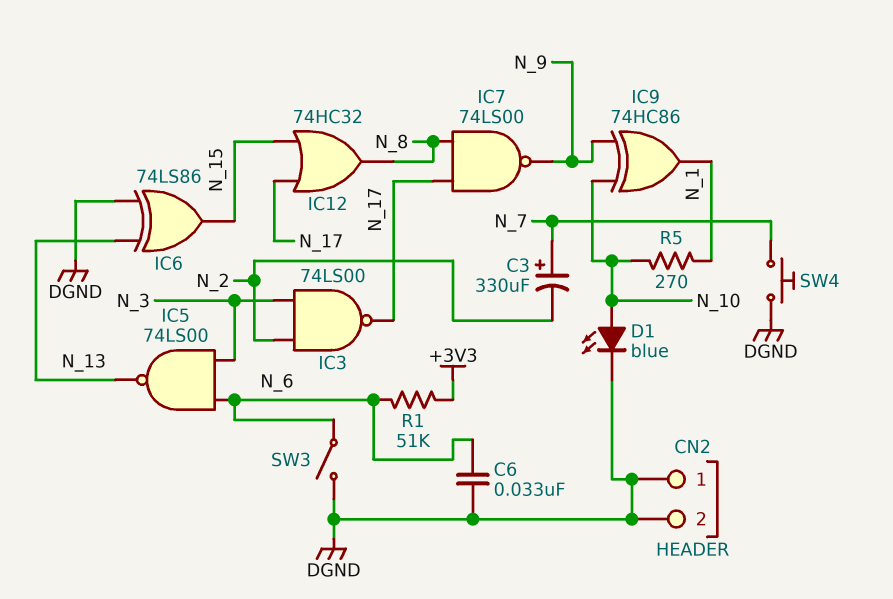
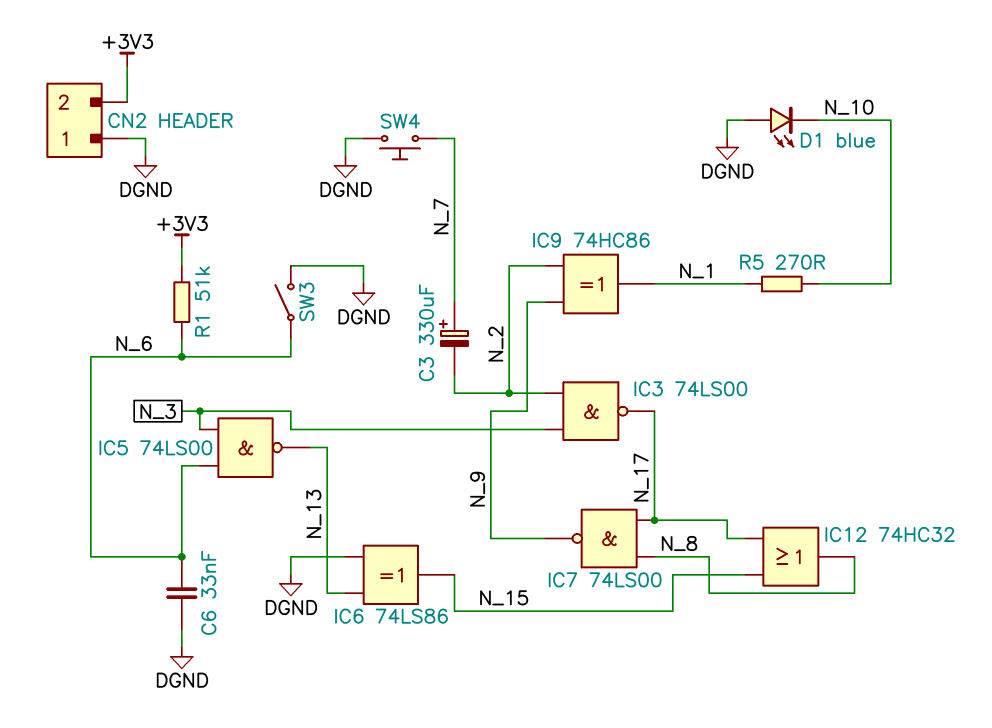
CN2 pin 2: DGND -> +3V3
D1: LED blue (A N_10, K DGND) -> LED blue (A DGND, K N_10)
IC9: XOR 74HC86 (in N_9, in N_10, out N_1) -> XOR 74HC86 (in N_2, in N_9, out N_1)

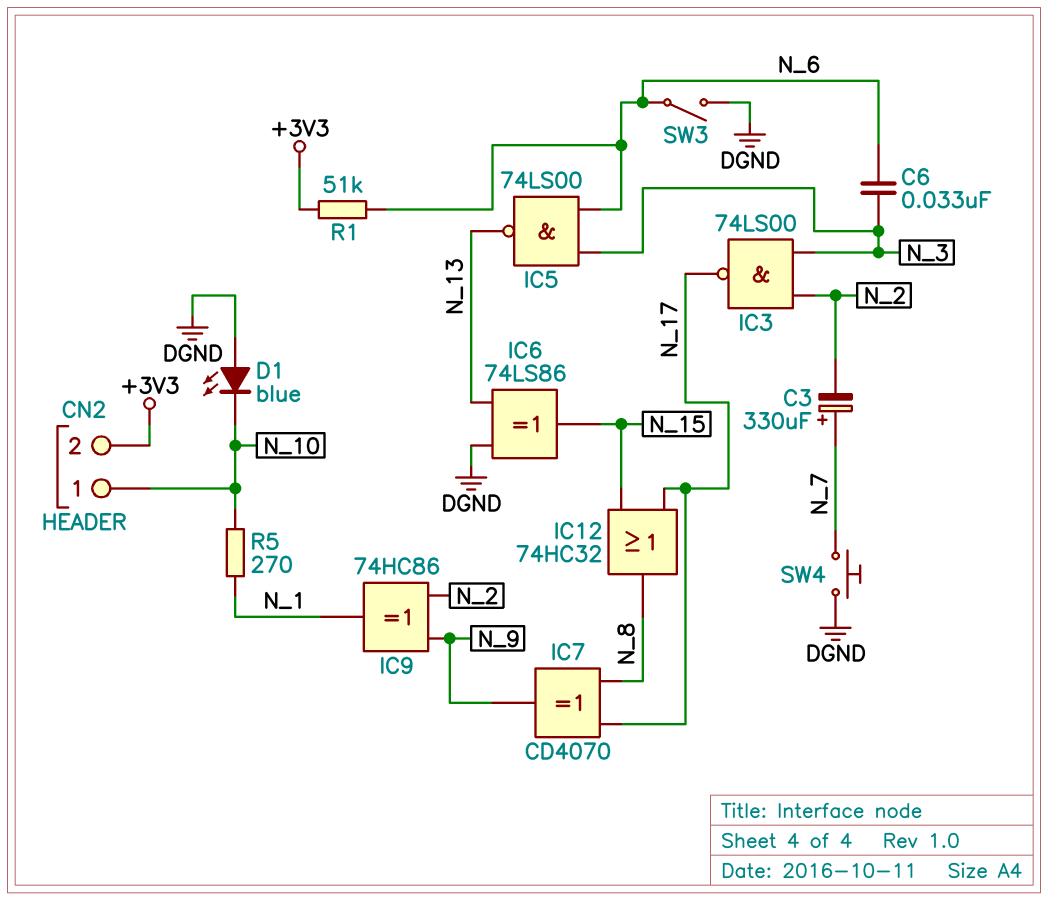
C6: 33nF (DGND, N_6) -> 33nF (N_3, N_6)
CN2 pin 1: DGND -> N_10
IC7: NAND 74LS00 (in N_8, in N_17, out N_9) -> XOR CD4070 (in N_8, in N_17, out N_9)

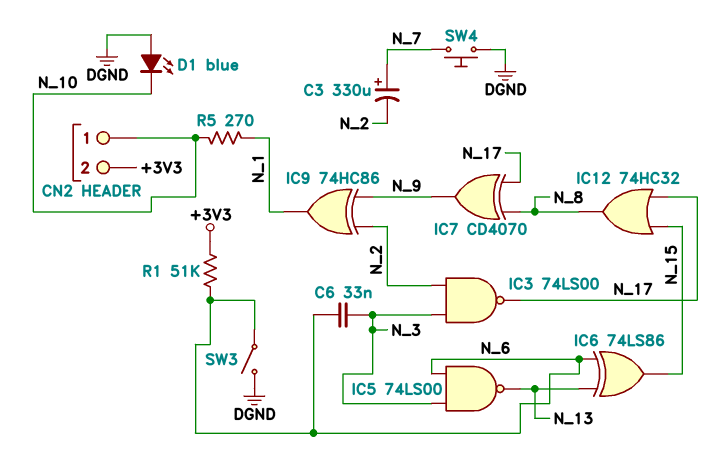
IC6: XOR 74LS86 (in DGND, in N_13, out N_15) -> XOR 74LS86 (in N_6, in N_13, out N_15)

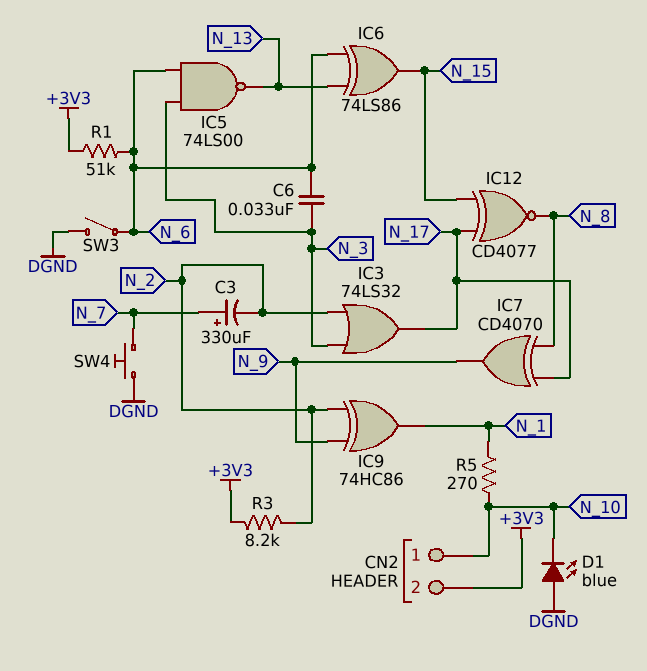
IC3: NAND 74LS00 (in N_2, in N_3, out N_17) -> OR 74LS32 (in N_2, in N_3, out N_17)
IC12: OR 74HC32 (in N_15, in N_17, out N_8) -> XNOR CD4077 (in N_15, in N_17, out N_8)
R3: none -> 8.2k (+3V3, N_2)

